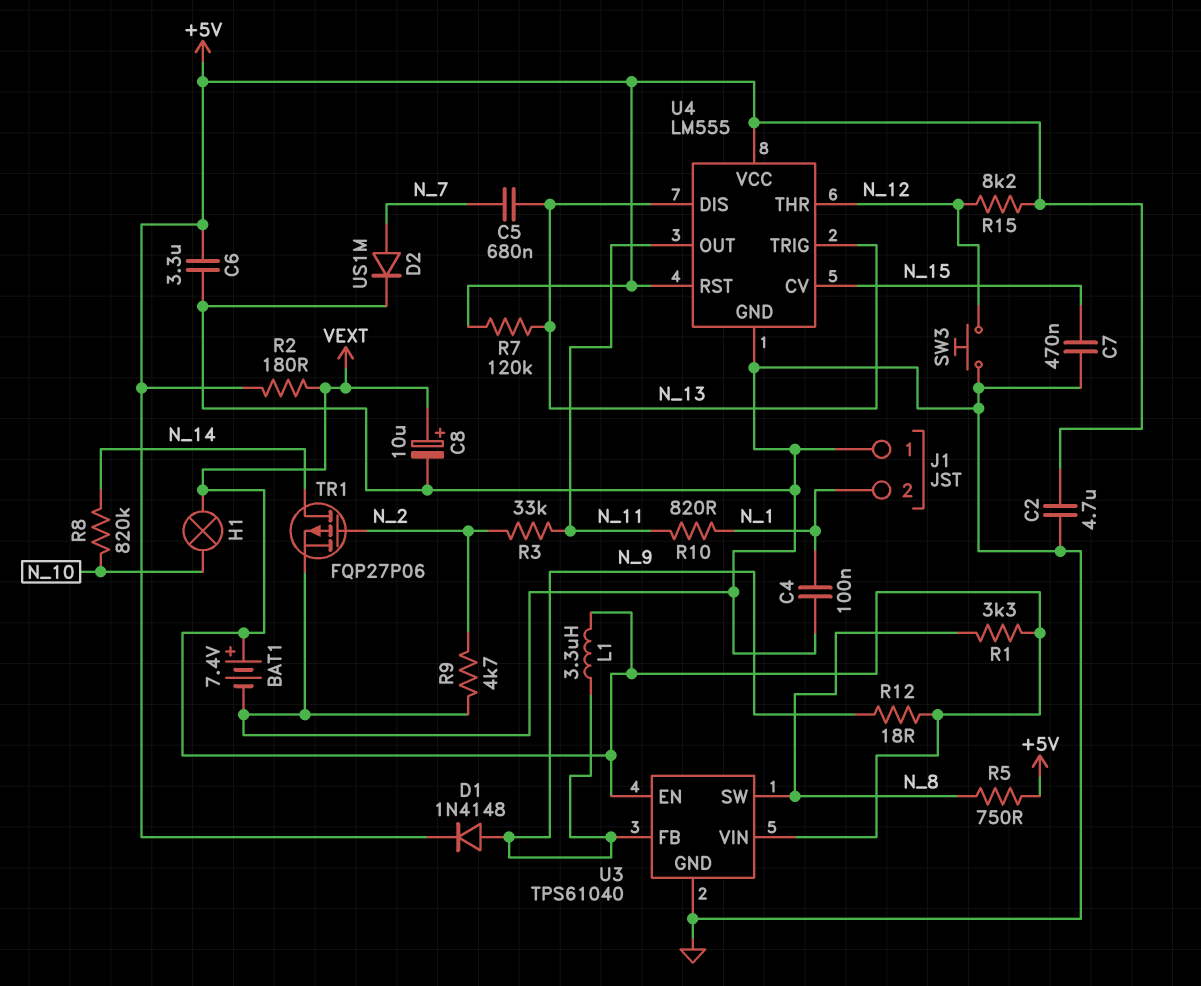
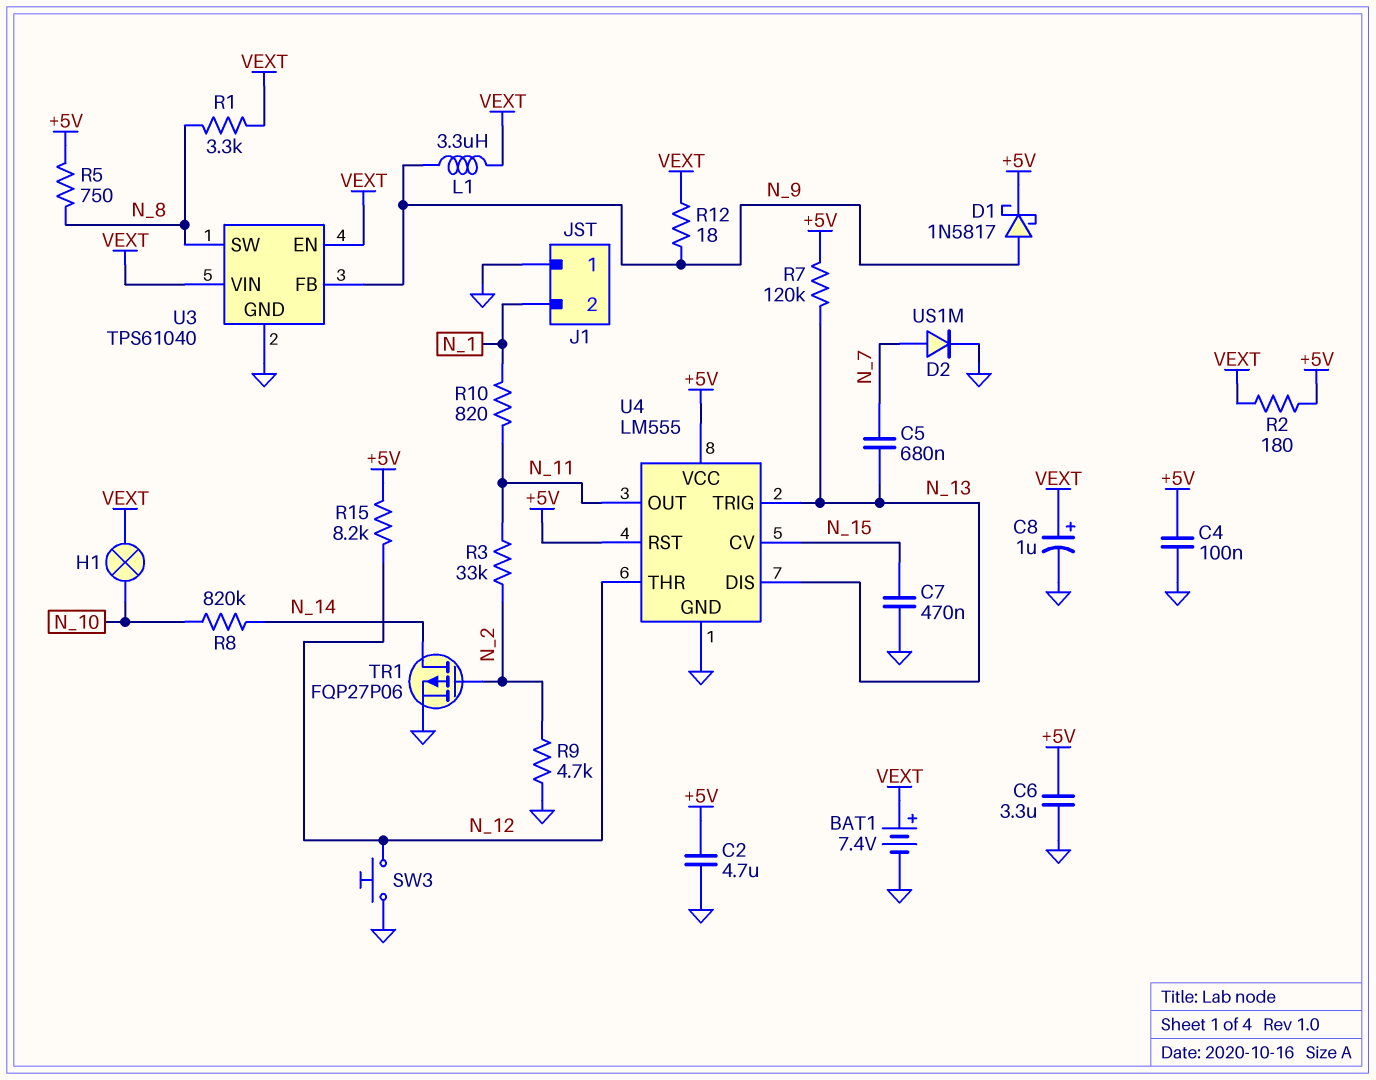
C4: 100nF (GND, N_1) -> 100nF (+5V, GND)
C8: 10uF (plus VEXT, minus GND) -> 1uF (plus VEXT, minus GND)
D1: diode 1N4148 (A N_9, K +5V) -> schottky 1N5817 (A N_9, K +5V)

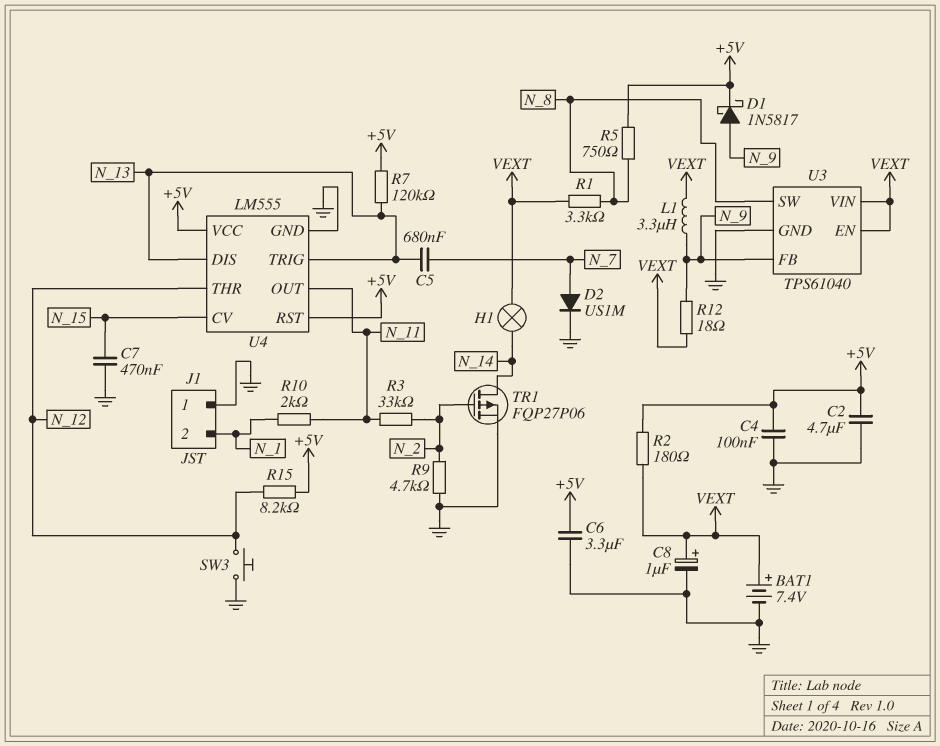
H1: lamp (N_10, VEXT) -> lamp (N_14, VEXT)
R8: 820k (N_10, N_14) -> none
R10: 820 (N_1, N_11) -> 2k (N_1, N_11)

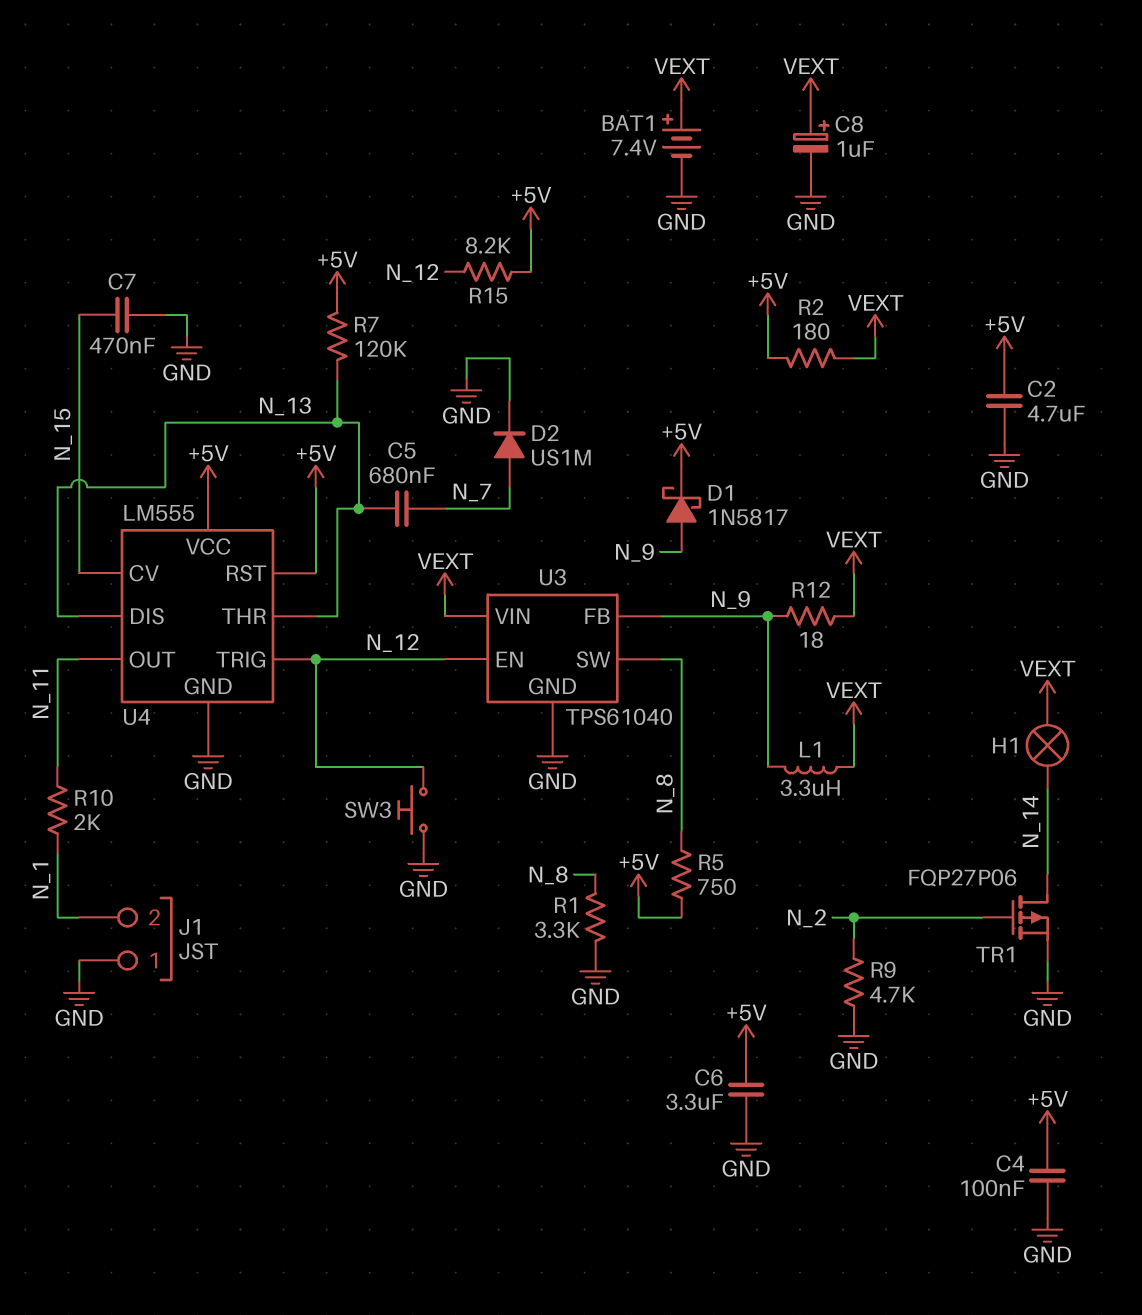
R1: 3.3k (N_8, VEXT) -> 3.3k (GND, N_8)
R3: 33k (N_2, N_11) -> none
U3 pin EN: VEXT -> N_12
U4 pin THR: N_12 -> N_13
U4 pin TRIG: N_13 -> N_12

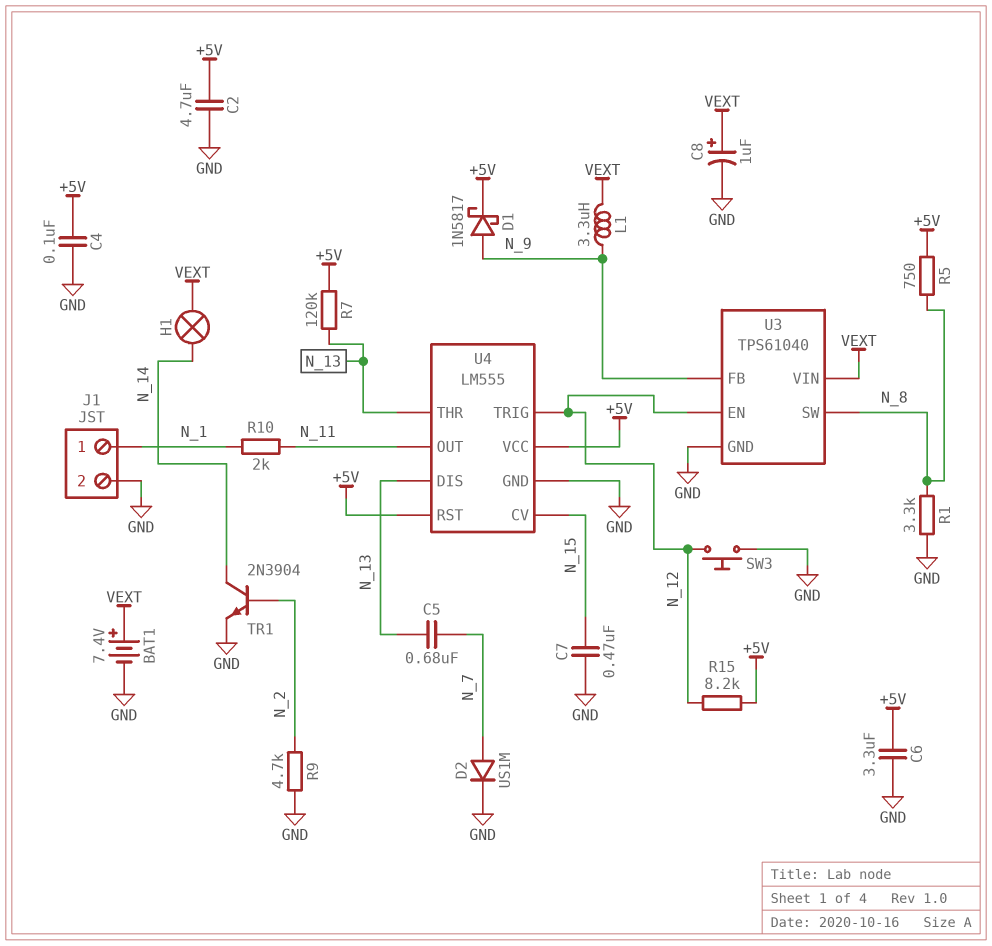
J1 pin 1: GND -> N_1
J1 pin 2: N_1 -> GND
R2: 180 (+5V, VEXT) -> none
R12: 18 (N_9, VEXT) -> none
TR1: PMOS FQP27P06 (G N_2, D N_14, S GND) -> NPN 2N3904 (B N_2, C N_14, E GND)

